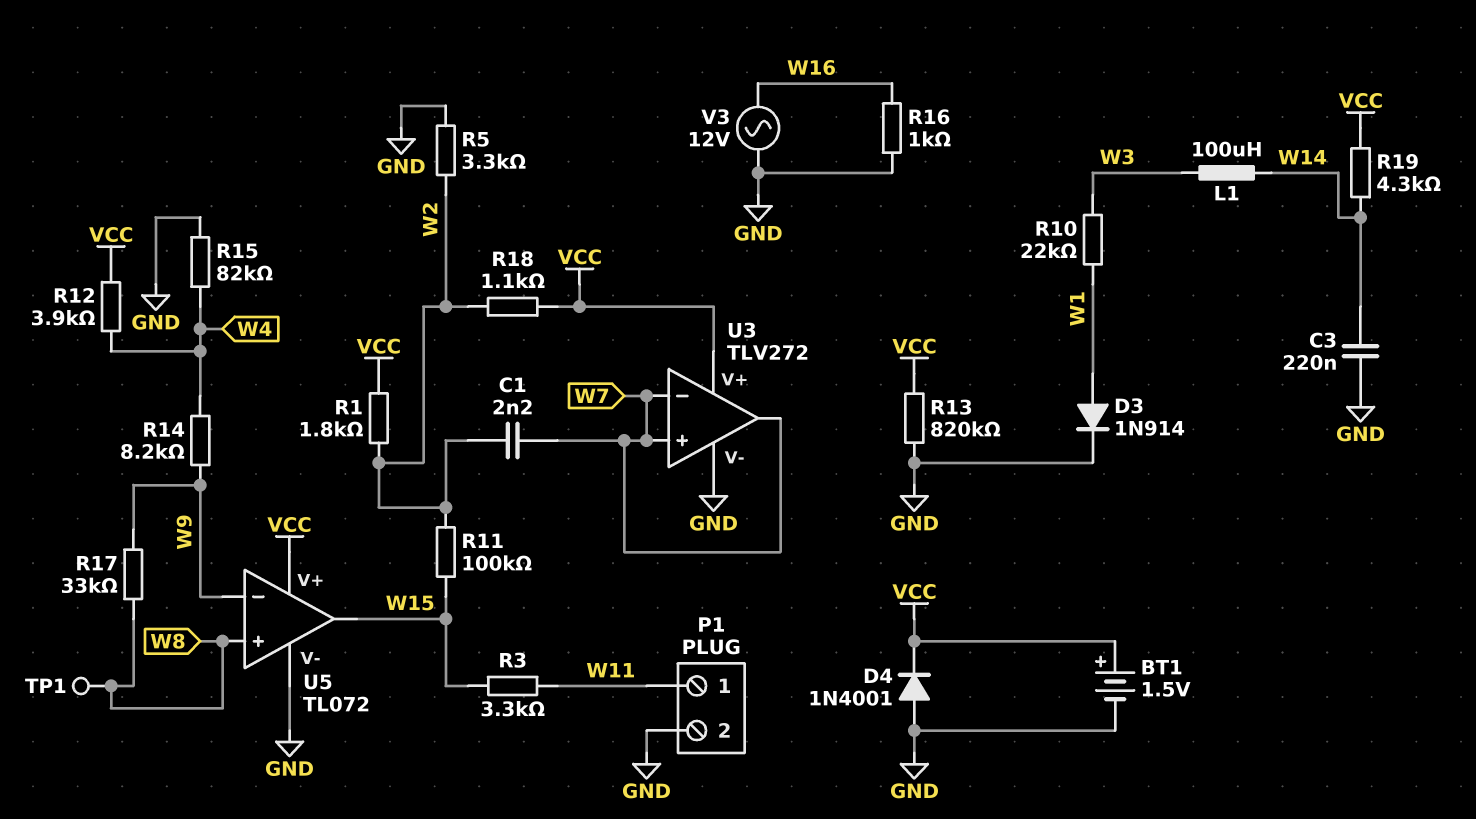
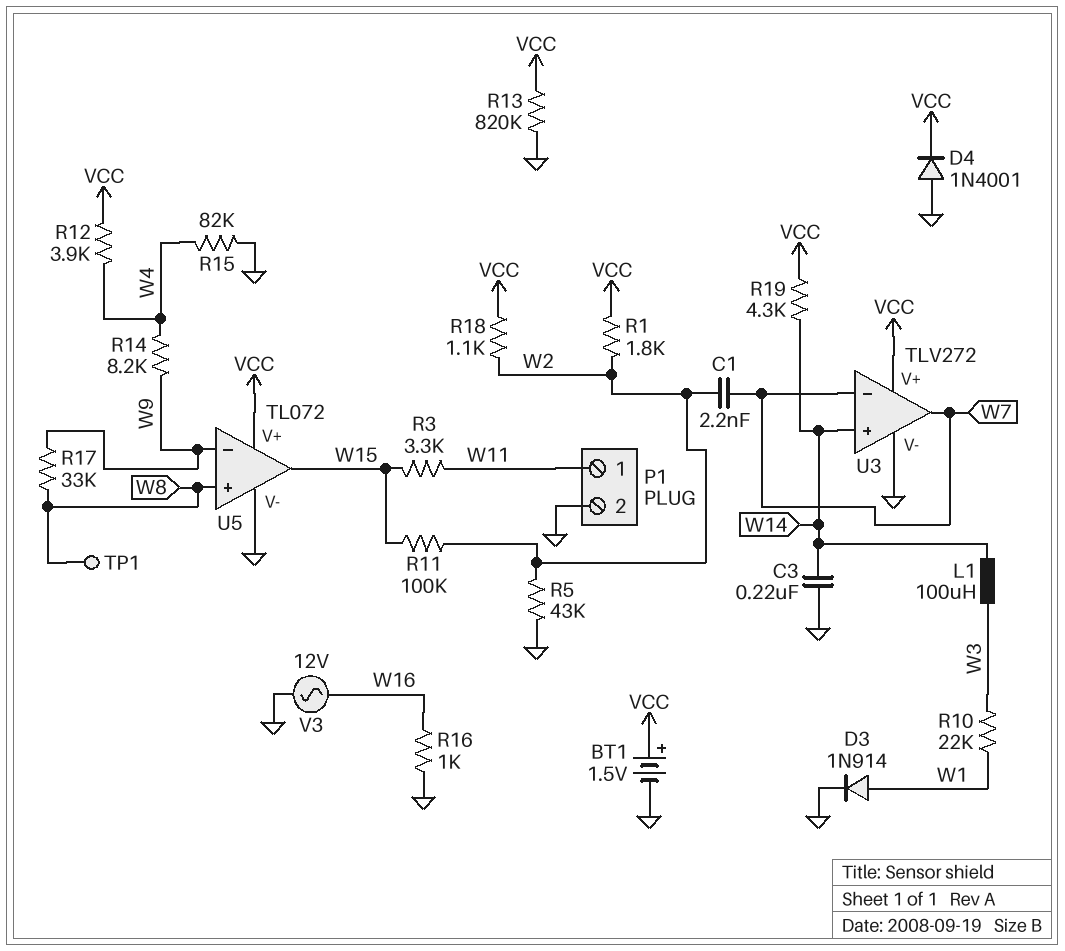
R5: 3.3k (GND, W2) -> 43k (GND, W2)
U3 pin in+: W7 -> W14

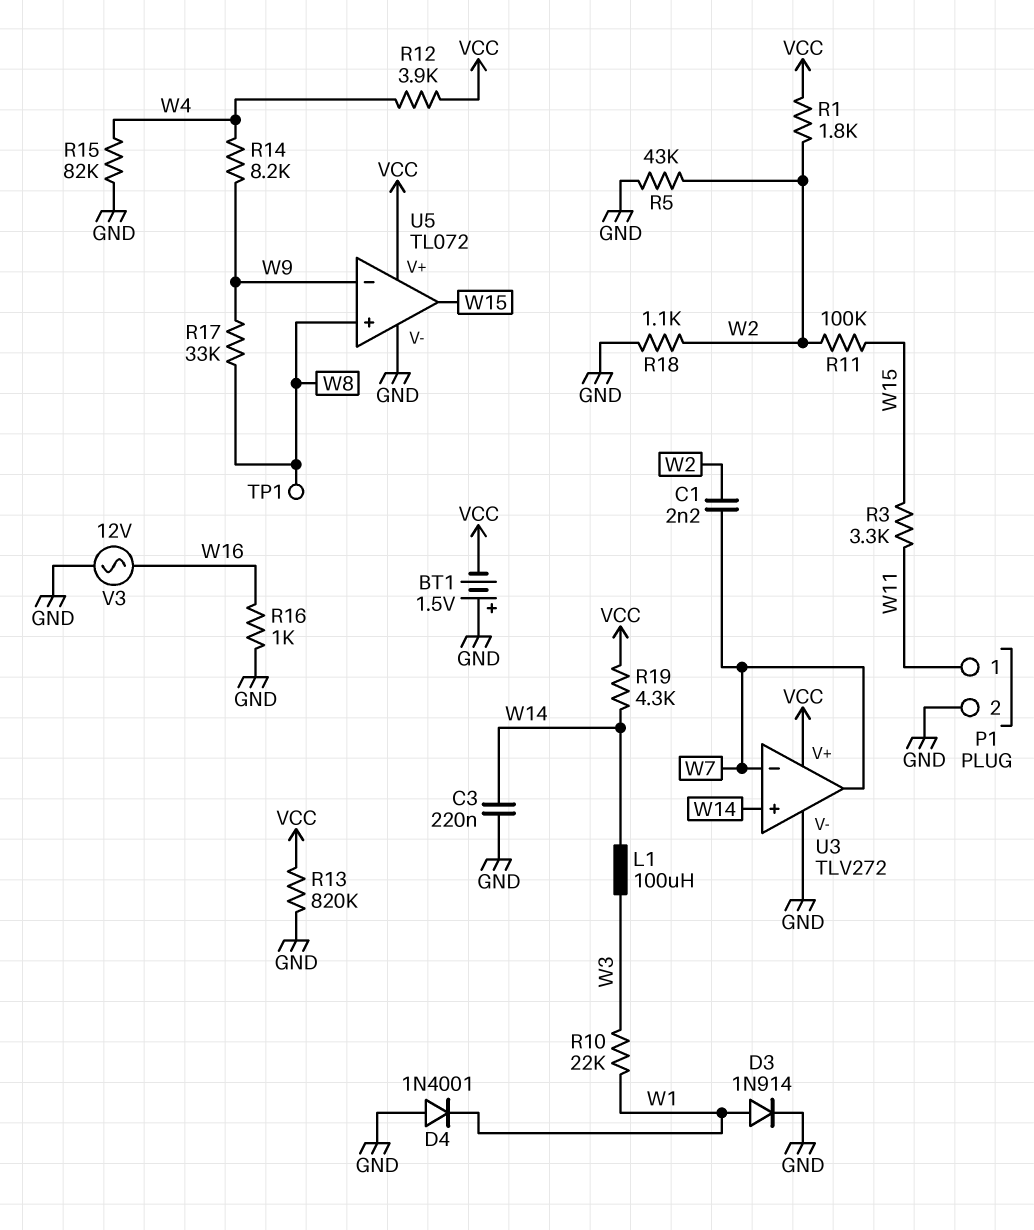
BT1: 1.5V (plus VCC, minus GND) -> 1.5V (plus GND, minus VCC)
D4: diode 1N4001 (A GND, K VCC) -> diode 1N4001 (A GND, K W1)
R18: 1.1k (VCC, W2) -> 1.1k (GND, W2)

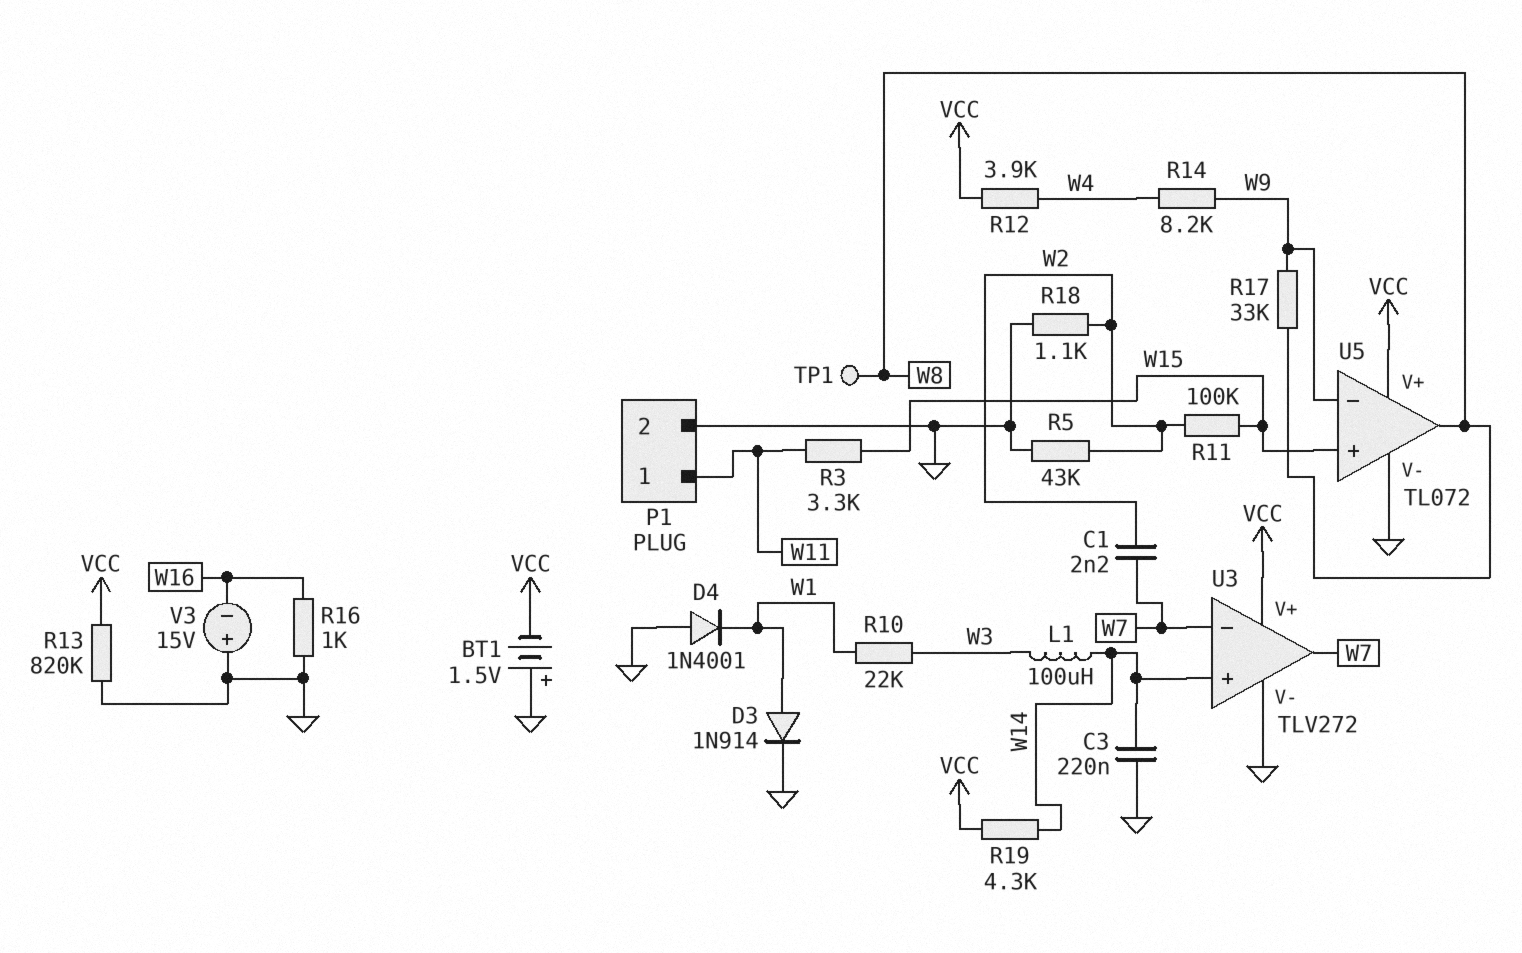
R1: 1.8k (VCC, W2) -> none
R15: 82k (GND, W4) -> none
U5 pin in+: W8 -> W15
U5 pin out: W15 -> W8
V3: AC 12V (GND, W16) -> 15V (plus GND, minus W16)

